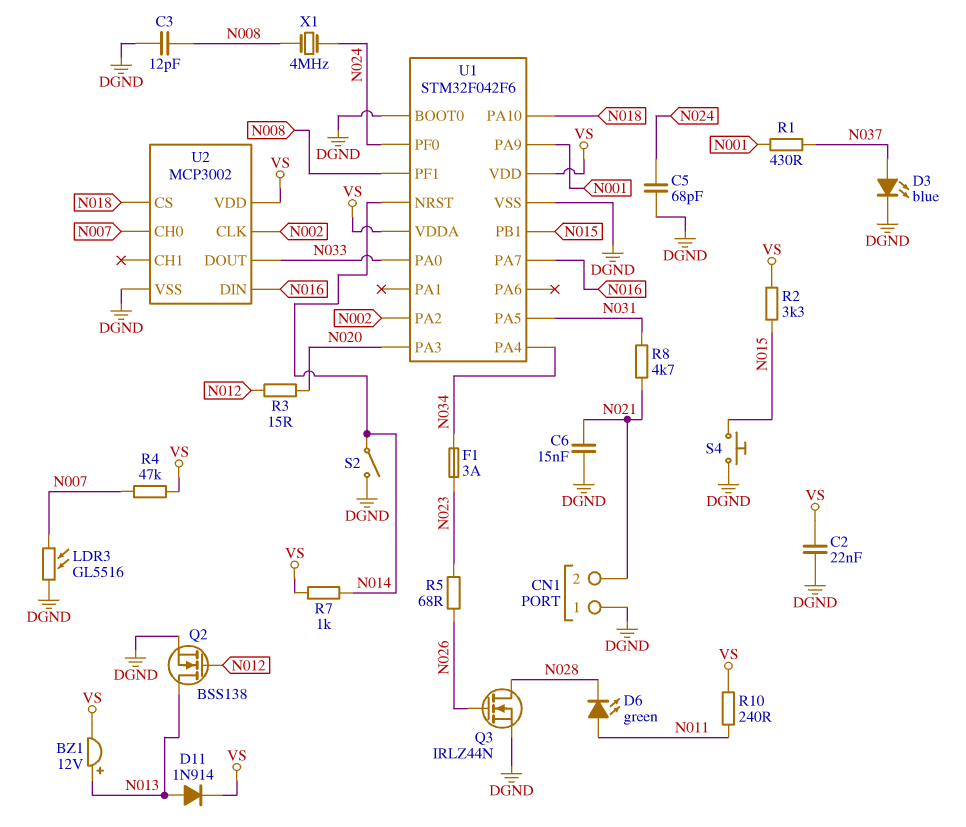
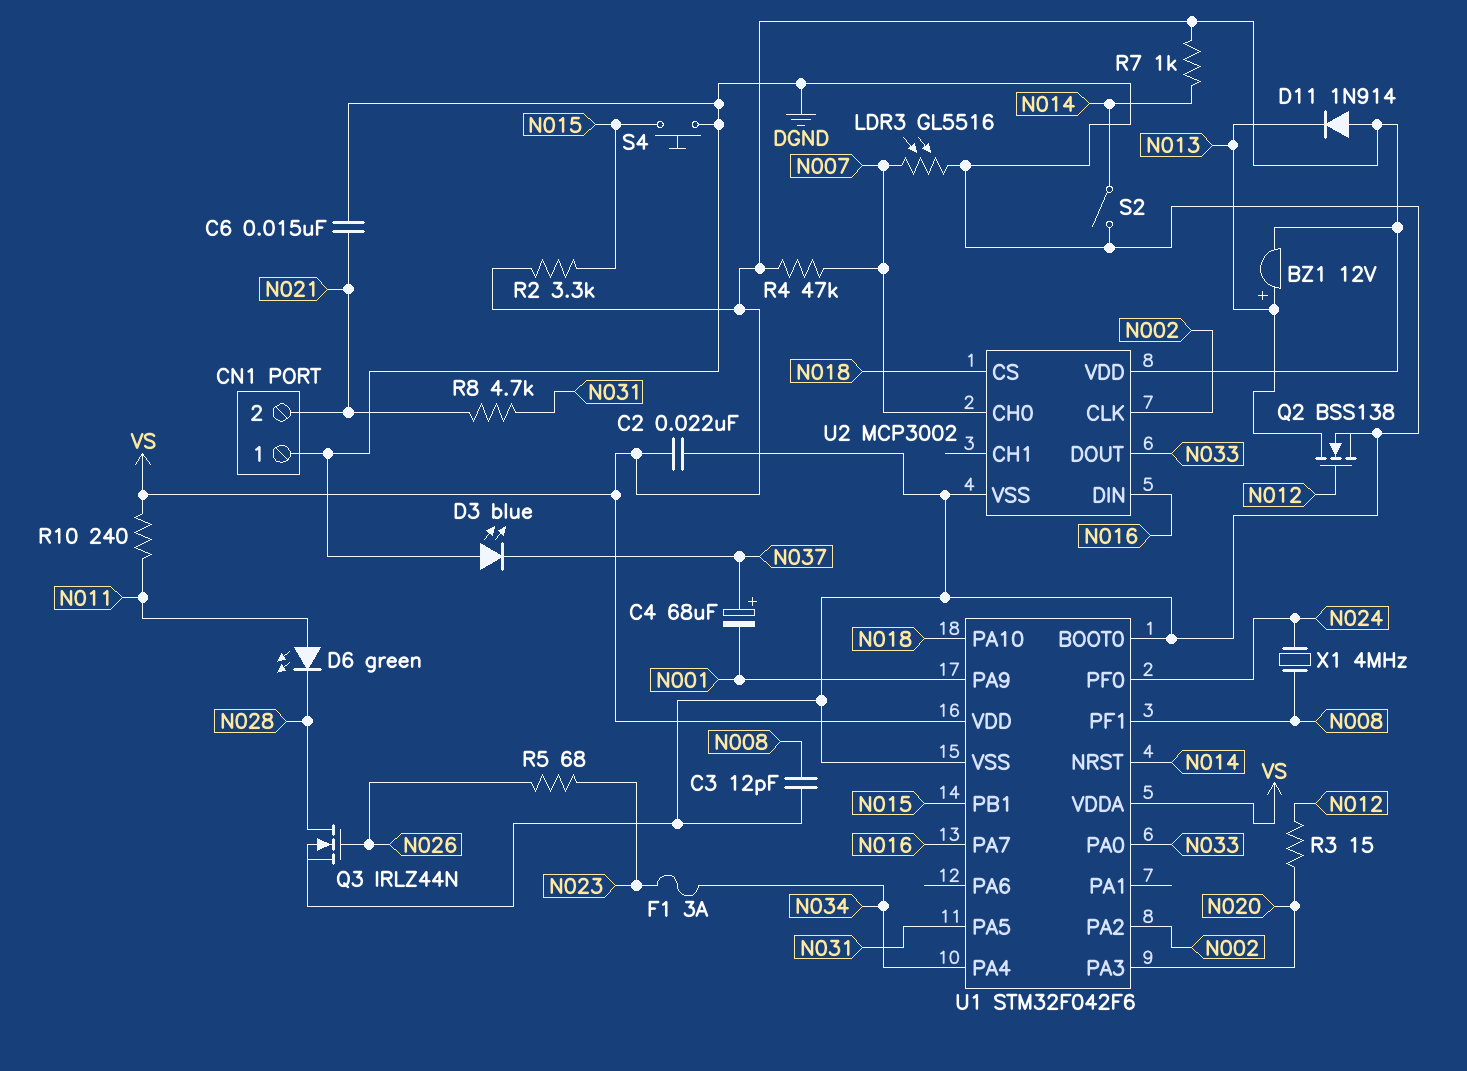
C4: none -> 68uF (plus N037, minus N001)
C5: 68pF (DGND, N024) -> none
D3: LED blue (A N037, K DGND) -> LED blue (A DGND, K N037)
D11: diode 1N914 (A N013, K VS) -> diode 1N914 (A VS, K N013)
R1: 430 (N001, N037) -> none

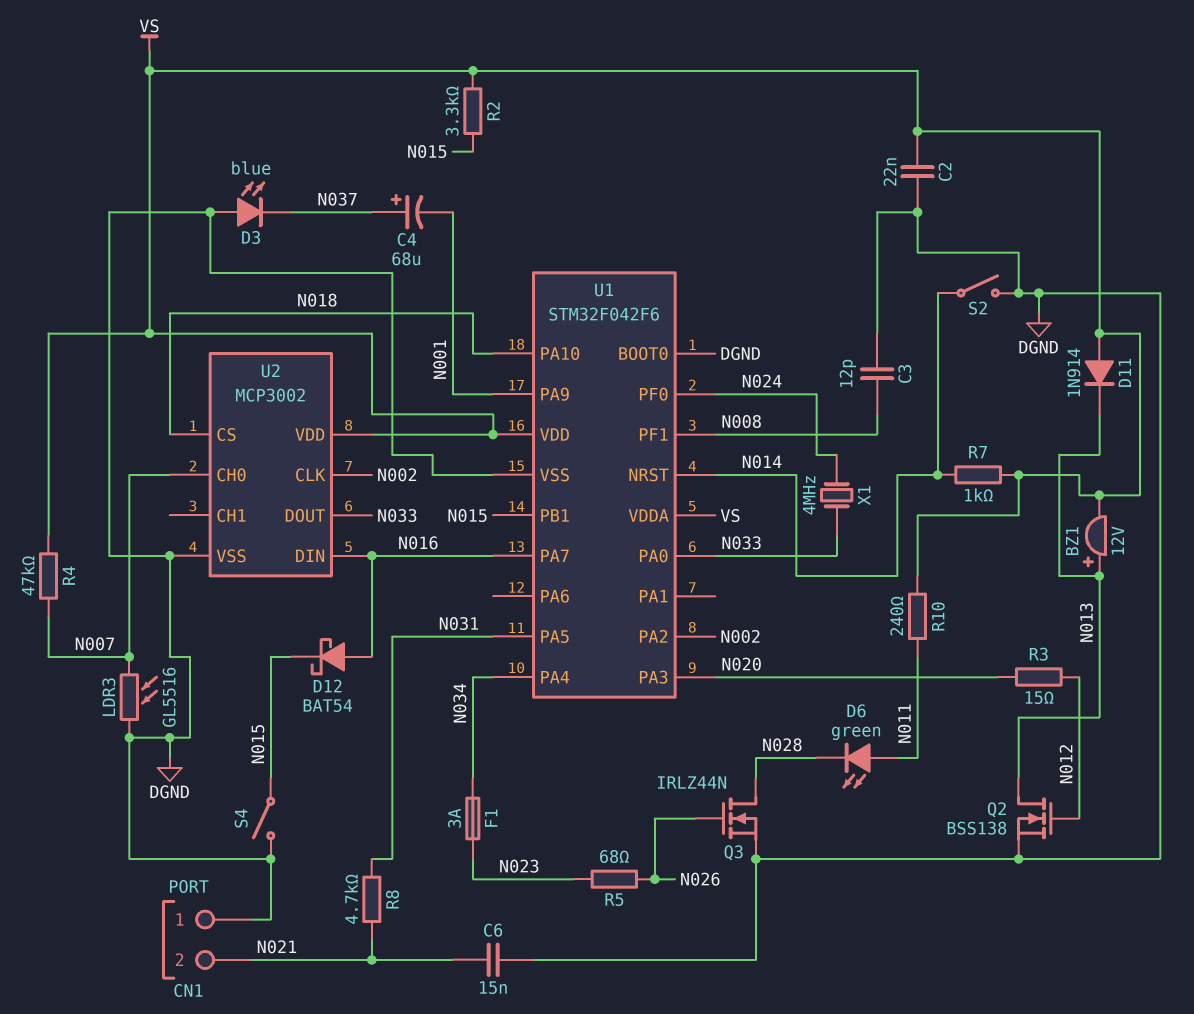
D12: none -> schottky BAT54 (A N016, K N015)
S4: button (DGND, N015) -> switch (DGND, N015)
X1: 4MHz (N008, N024) -> 4MHz (N024, N033)

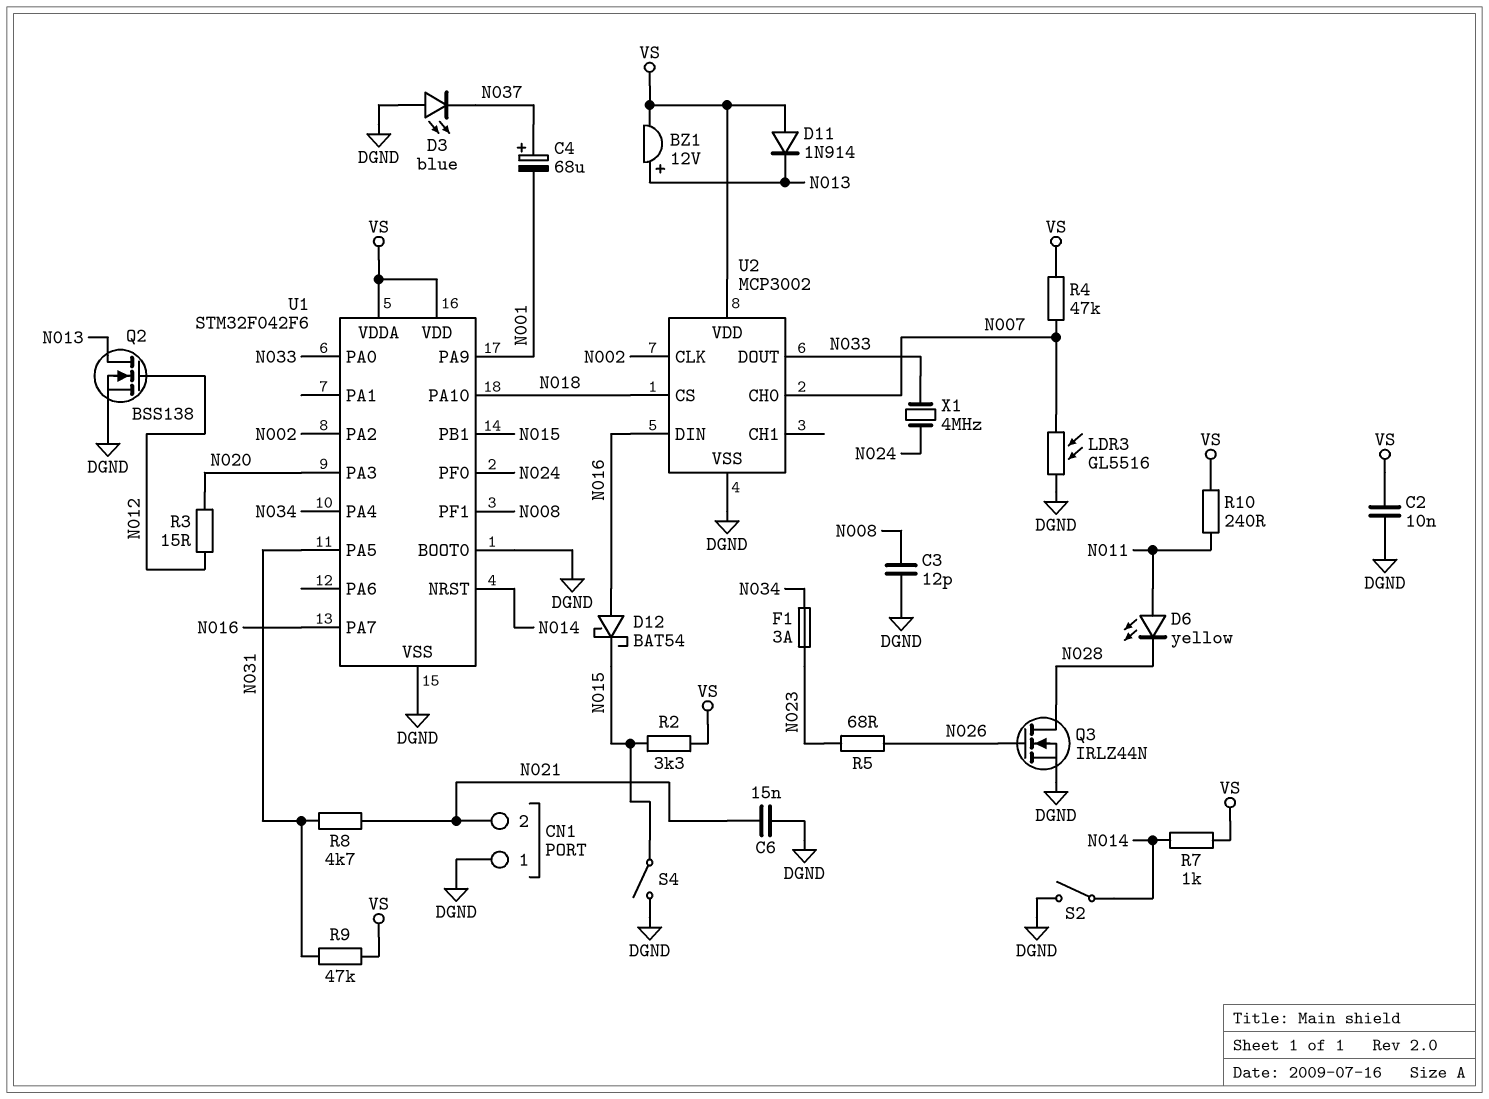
C2: 22nF (DGND, VS) -> 10nF (DGND, VS)
D6: LED green (A N011, K N028) -> LED yellow (A N011, K N028)
R9: none -> 47k (N031, VS)

